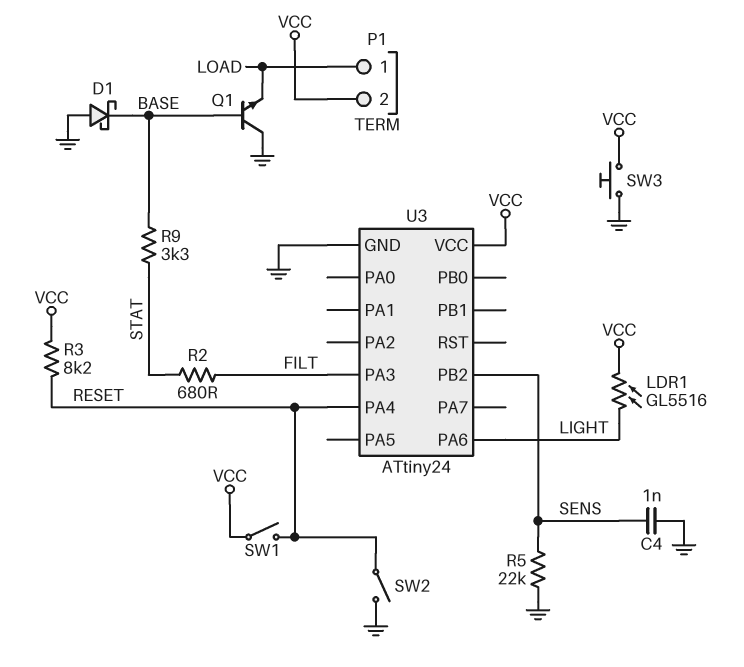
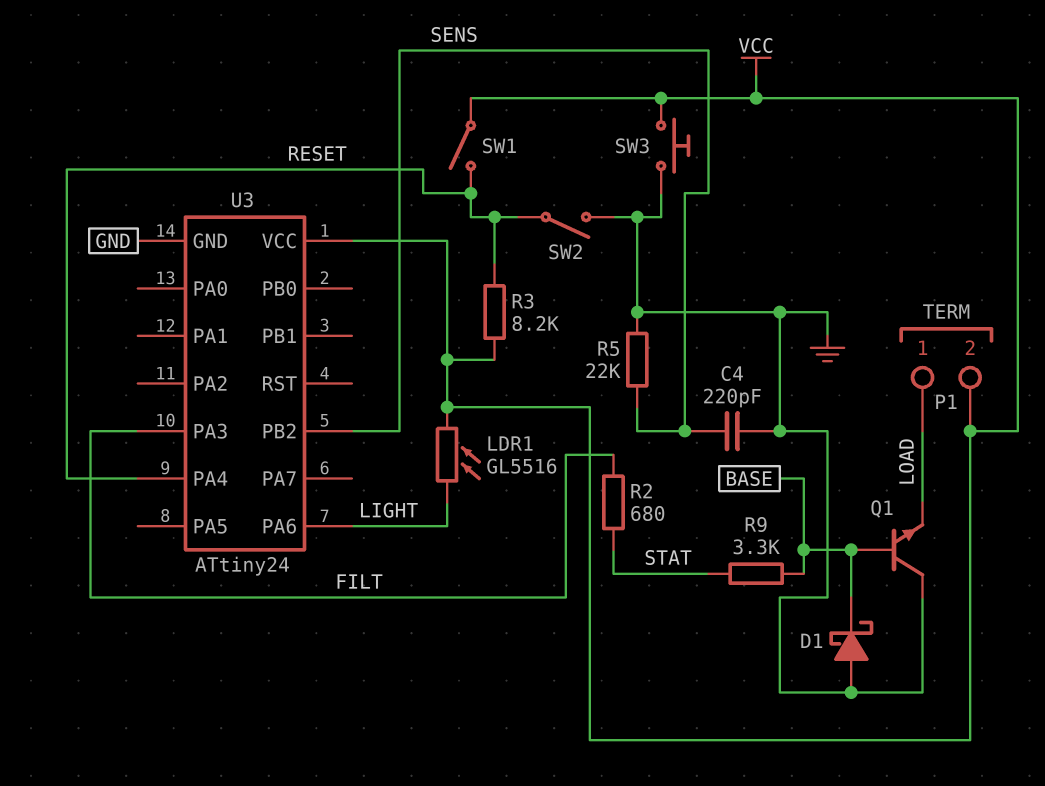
C4: 1nF (GND, SENS) -> 220pF (GND, SENS)

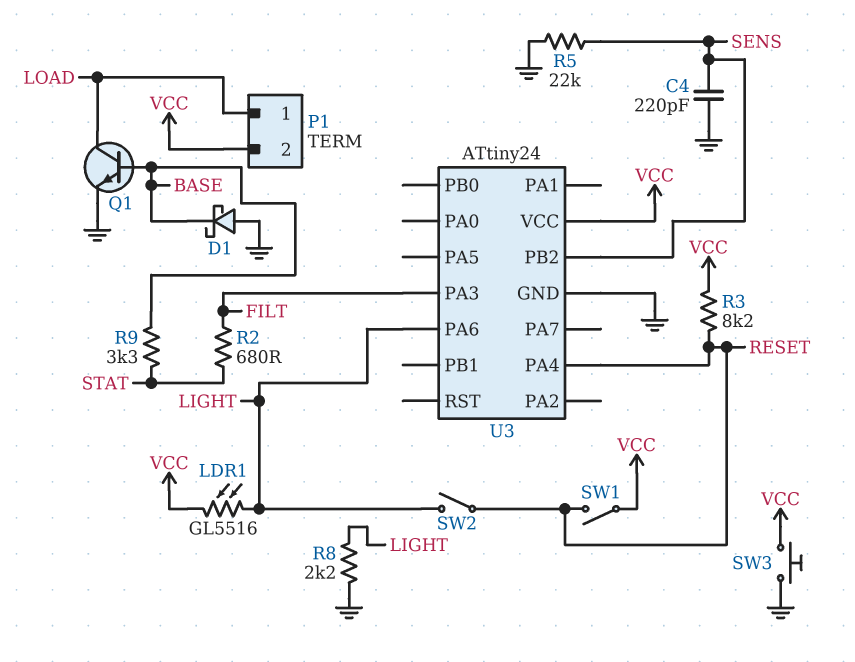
Q1: NPN (B BASE, C GND, E LOAD) -> NPN (B BASE, C LOAD, E GND)
R8: none -> 2.2k (GND, LIGHT)
SW2: switch (GND, RESET) -> switch (LIGHT, RESET)

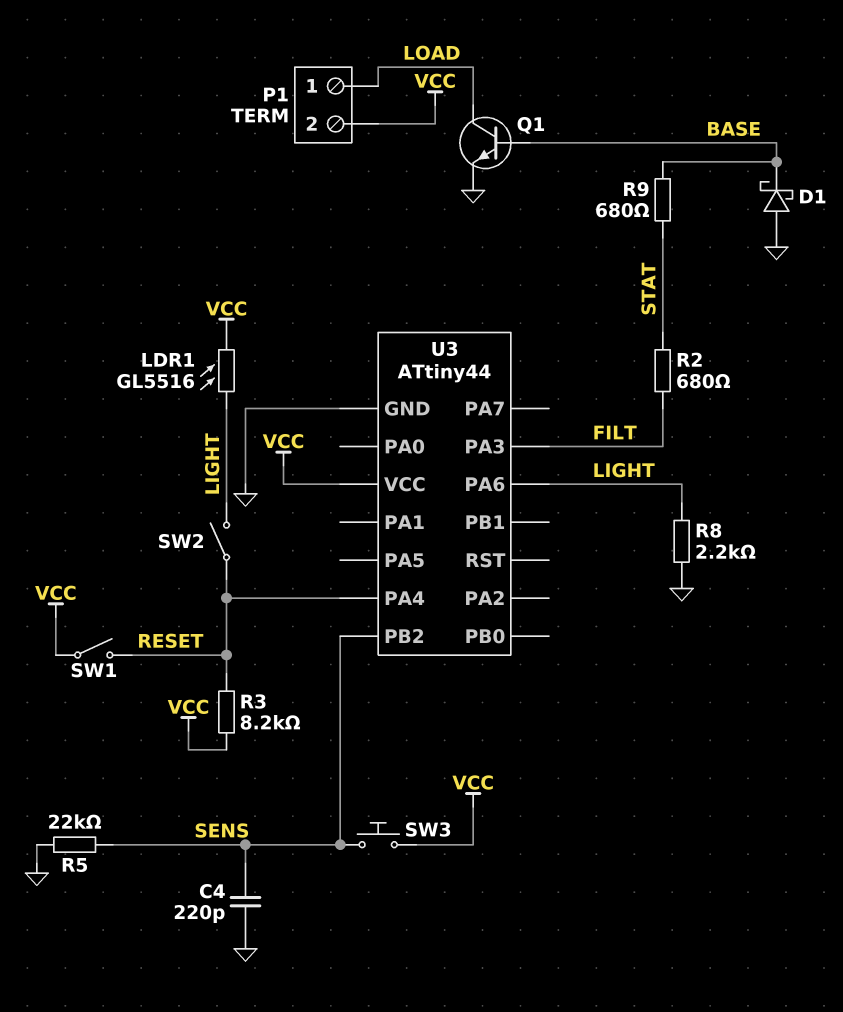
R9: 3.3k (BASE, STAT) -> 680 (BASE, STAT)
SW3: button (GND, VCC) -> button (SENS, VCC)
U3: ATtiny24 -> ATtiny44

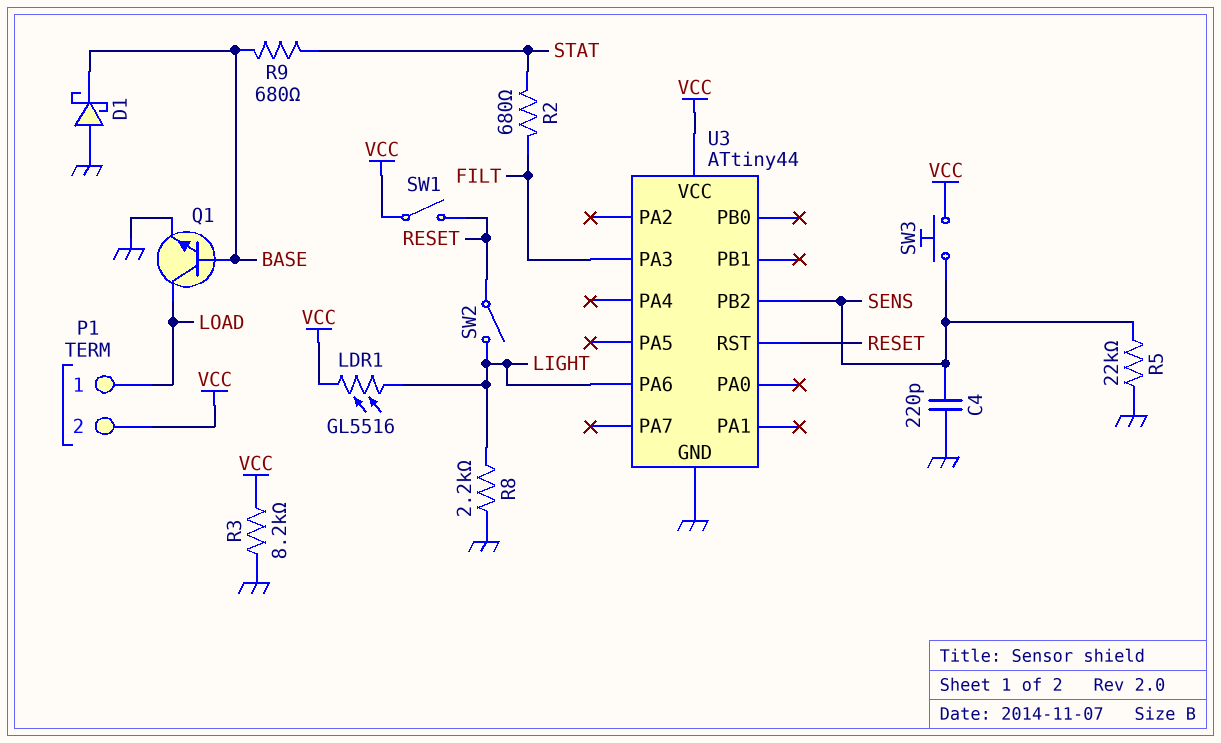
R3: 8.2k (RESET, VCC) -> 8.2k (GND, VCC)
U3 pin PA4: RESET -> none
U3 pin RST: none -> RESET

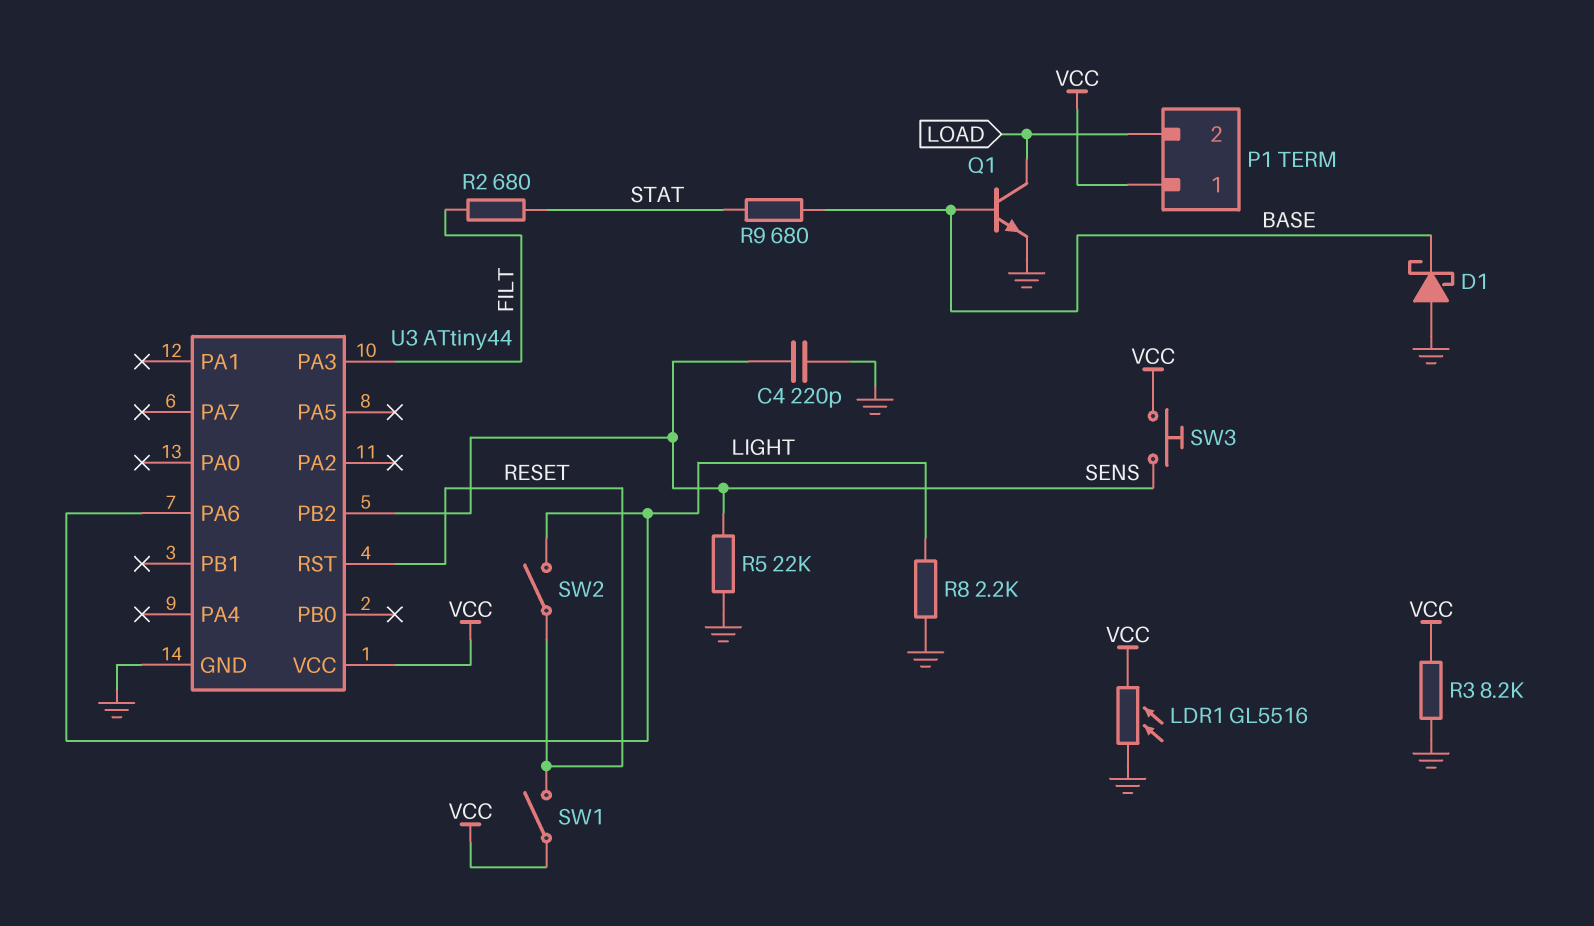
LDR1: GL5516 (LIGHT, VCC) -> GL5516 (GND, VCC)
P1 pin 1: LOAD -> VCC
P1 pin 2: VCC -> LOAD

